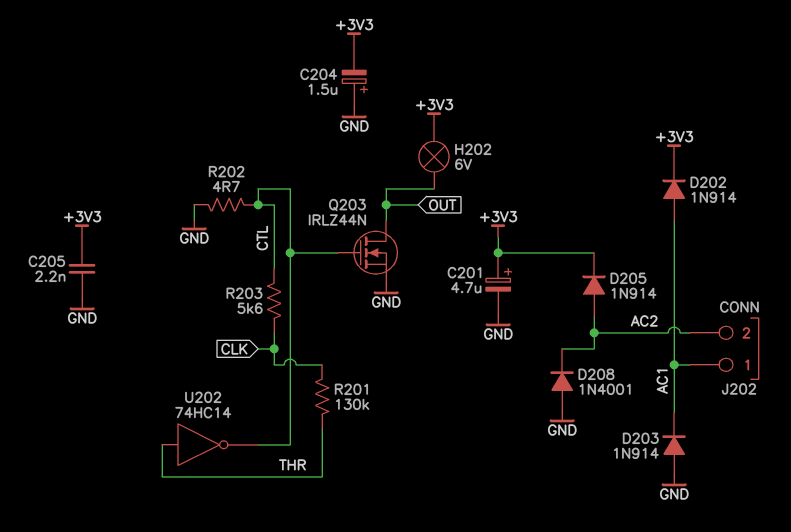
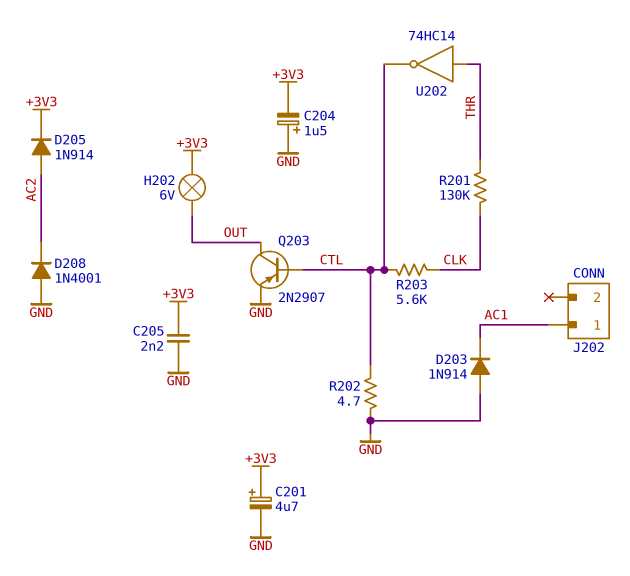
D202: diode 1N914 (A AC1, K +3V3) -> none
J202 pin 2: AC2 -> none
Q203: NMOS IRLZ44N (G CTL, D OUT, S GND) -> PNP 2N2907 (B CTL, C OUT, E GND)

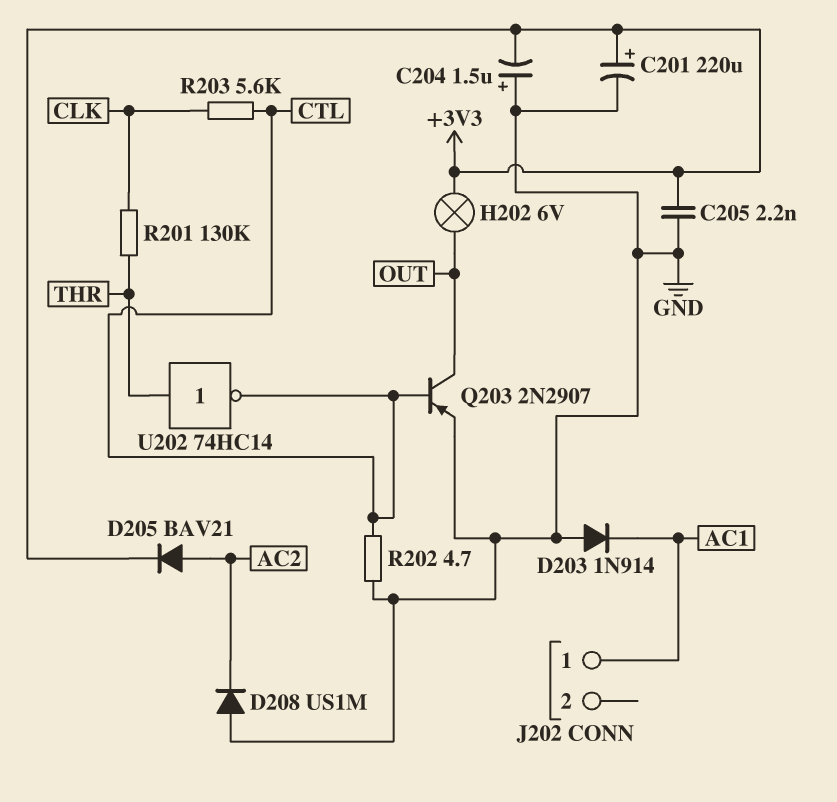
C201: 4.7uF (plus +3V3, minus GND) -> 220uF (plus +3V3, minus GND)
D205: diode 1N914 (A AC2, K +3V3) -> diode BAV21 (A AC2, K +3V3)
D208: diode 1N4001 (A GND, K AC2) -> diode US1M (A GND, K AC2)

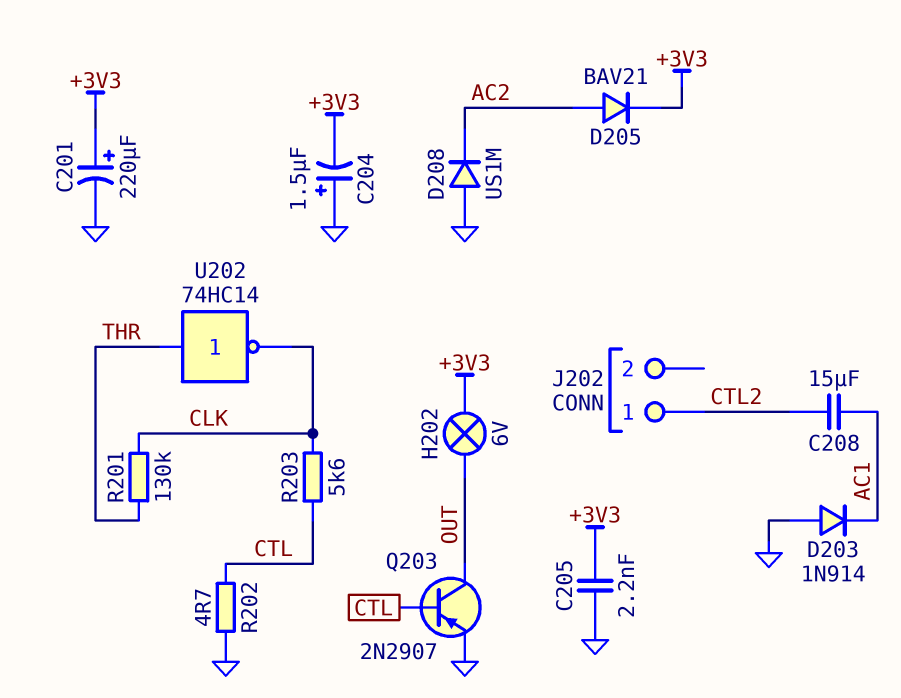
C208: none -> 15uF (AC1, CTL2)
J202 pin 1: AC1 -> CTL2
U202: NOT 74HC14 (in THR, out CTL) -> NOT 74HC14 (in THR, out CLK)

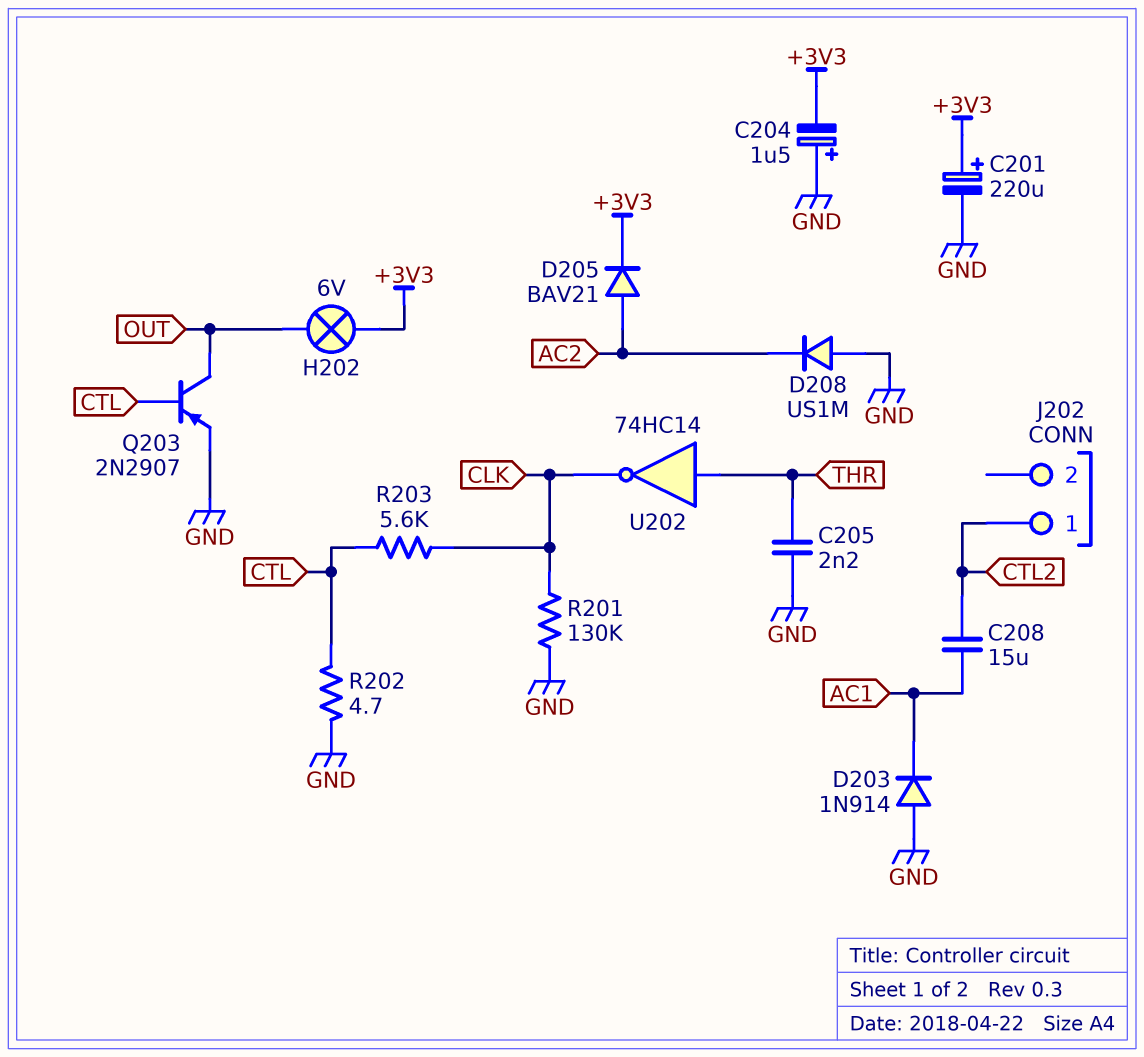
C205: 2.2nF (+3V3, GND) -> 2.2nF (GND, THR)
R201: 130k (CLK, THR) -> 130k (CLK, GND)

